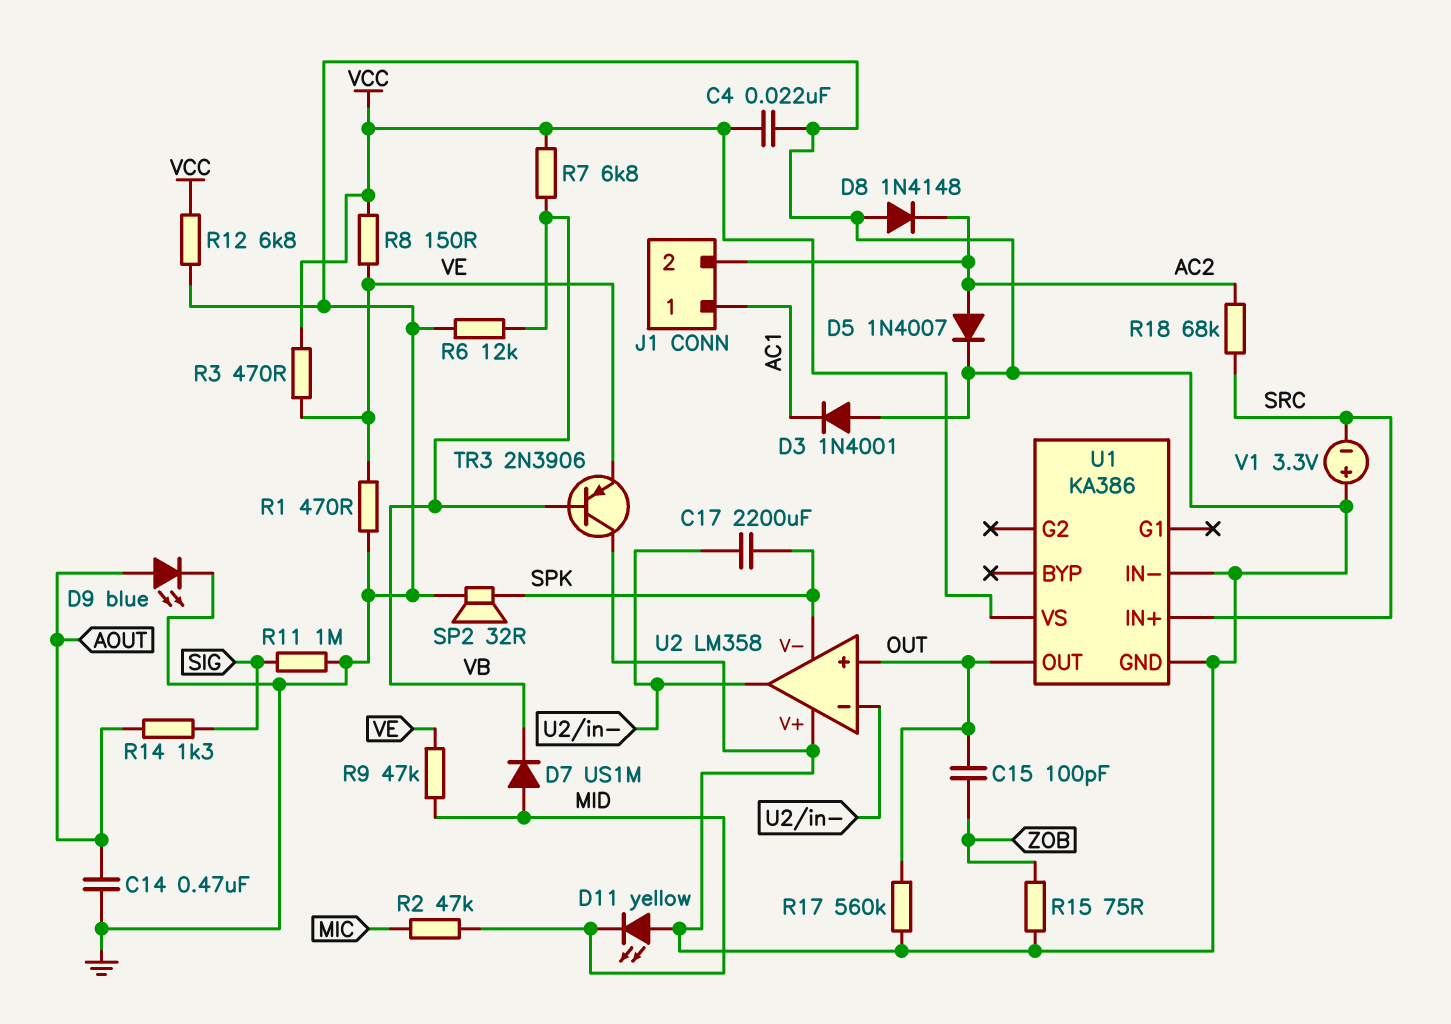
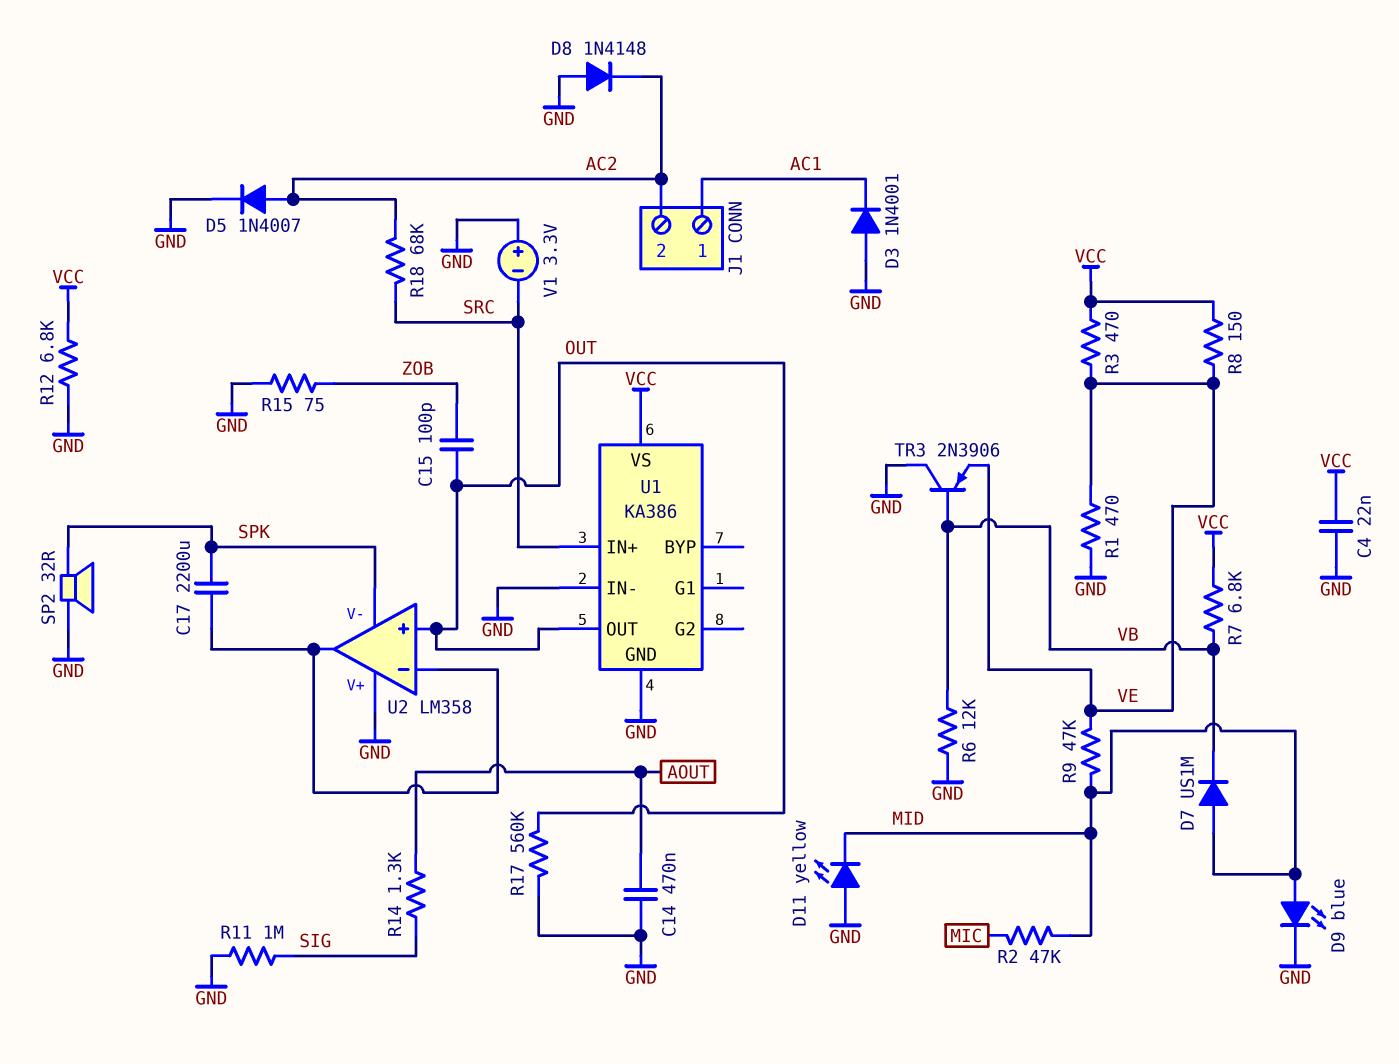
D9: LED blue (A AOUT, K GND) -> LED blue (A MID, K GND)

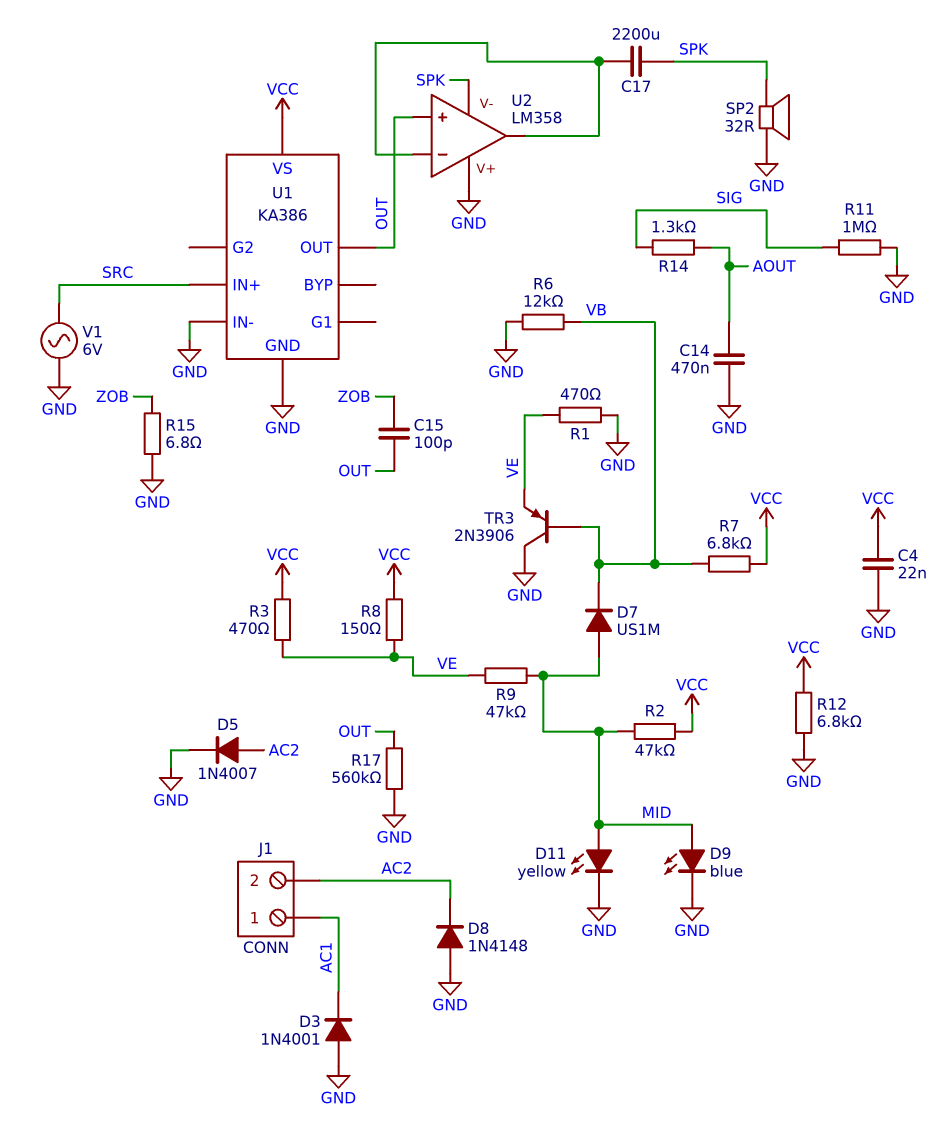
D11: LED yellow (A GND, K MID) -> LED yellow (A MID, K GND)
R2: 47k (MIC, MID) -> 47k (MID, VCC)
R15: 75 (GND, ZOB) -> 6.8 (GND, ZOB)
R18: 68k (AC2, SRC) -> none
V1: 3.3V (plus GND, minus SRC) -> AC 6V (GND, SRC)

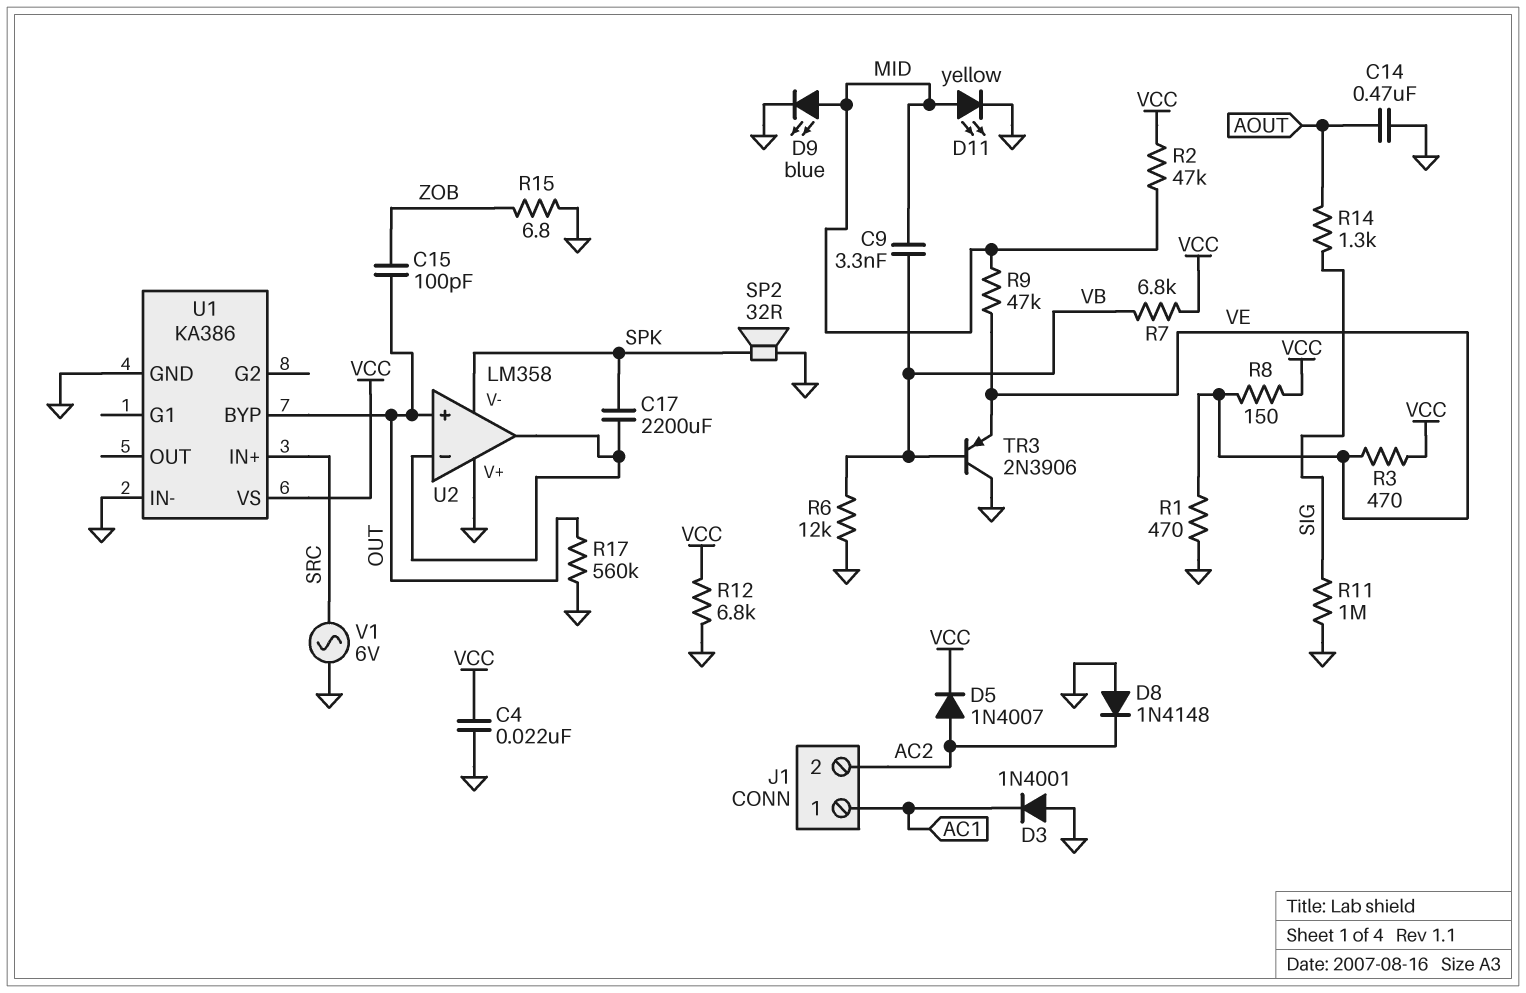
C9: none -> 3.3nF (MID, VB)
D5: diode 1N4007 (A AC2, K GND) -> diode 1N4007 (A AC2, K VCC)
D7: diode US1M (A MID, K VB) -> none
U1 pin BYP: none -> OUT
U1 pin OUT: OUT -> none

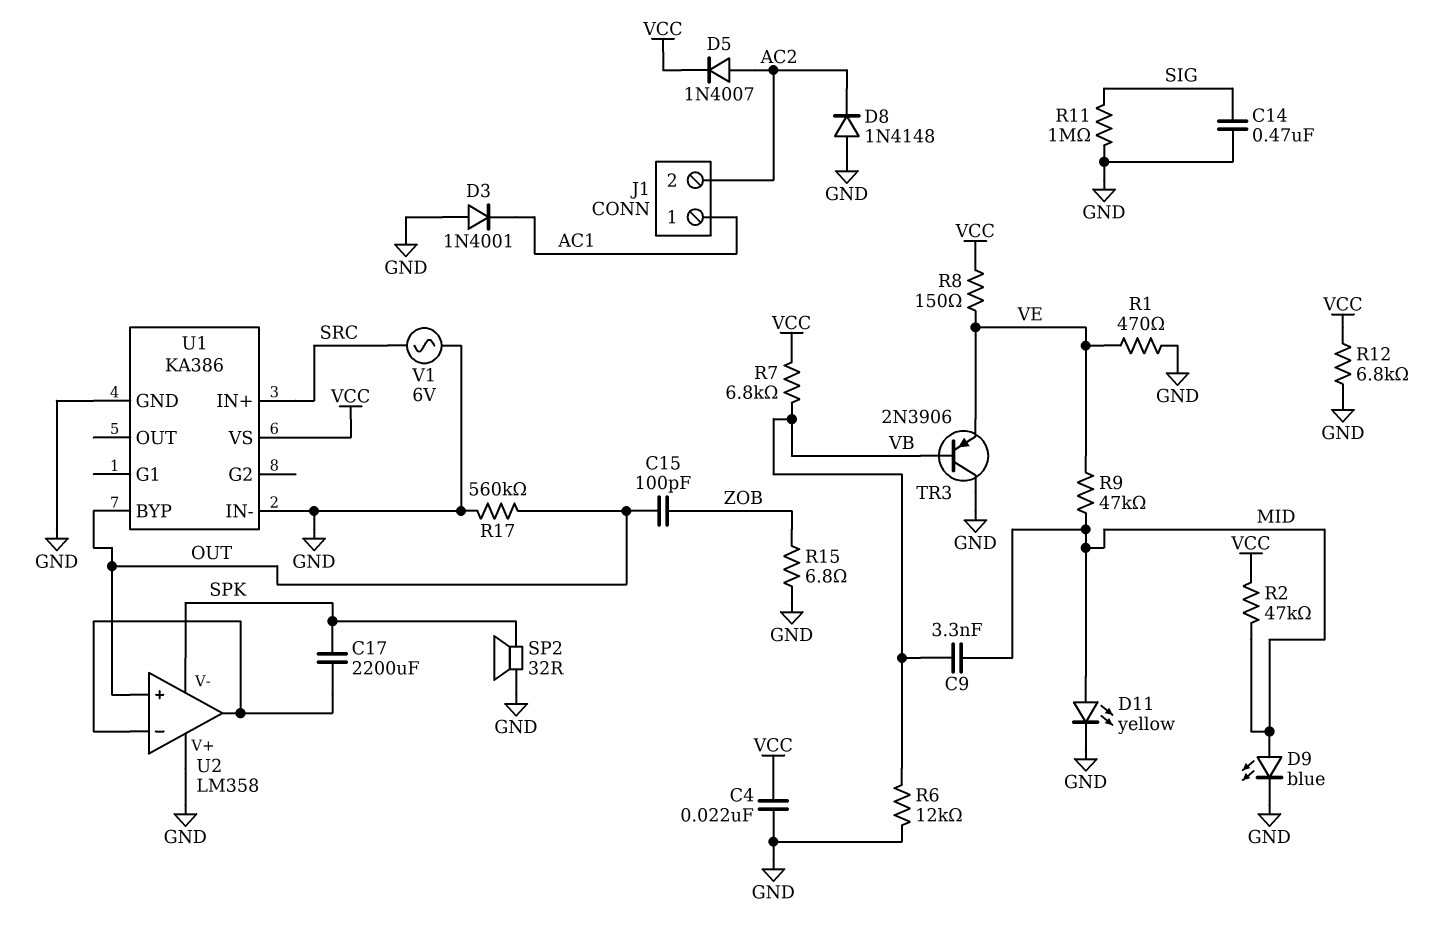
C14: 470nF (AOUT, GND) -> 470nF (GND, SIG)
R3: 470 (VCC, VE) -> none
R14: 1.3k (AOUT, SIG) -> none

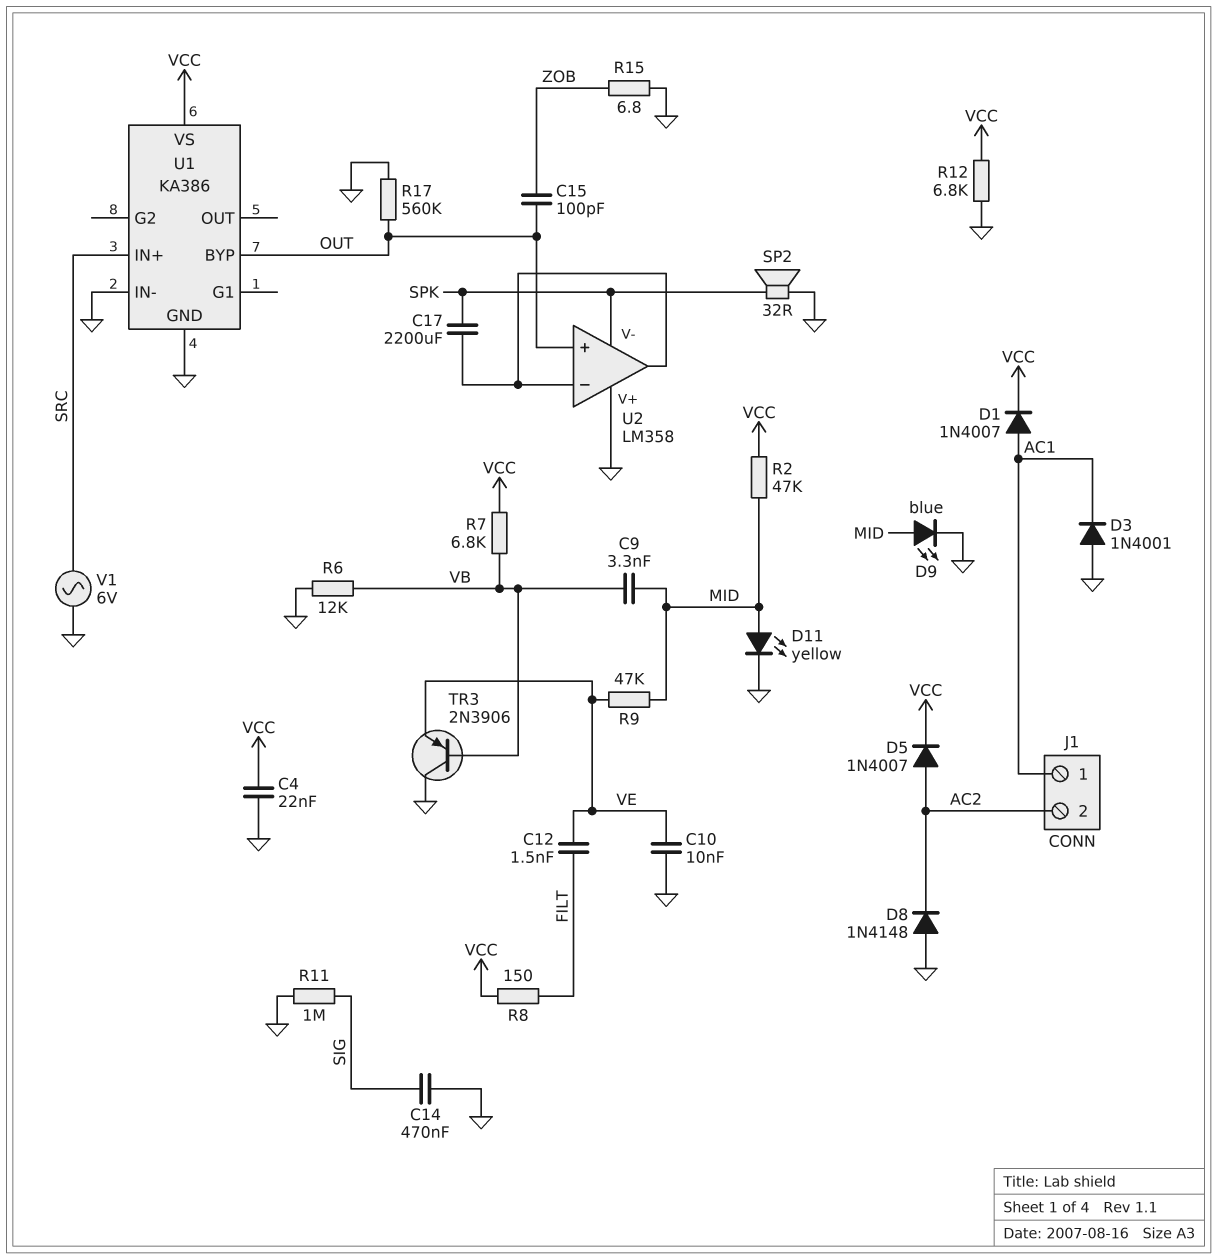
C10: none -> 10nF (GND, VE)
C12: none -> 1.5nF (FILT, VE)
D1: none -> diode 1N4007 (A AC1, K VCC)
R1: 470 (GND, VE) -> none
R8: 150 (VCC, VE) -> 150 (FILT, VCC)

